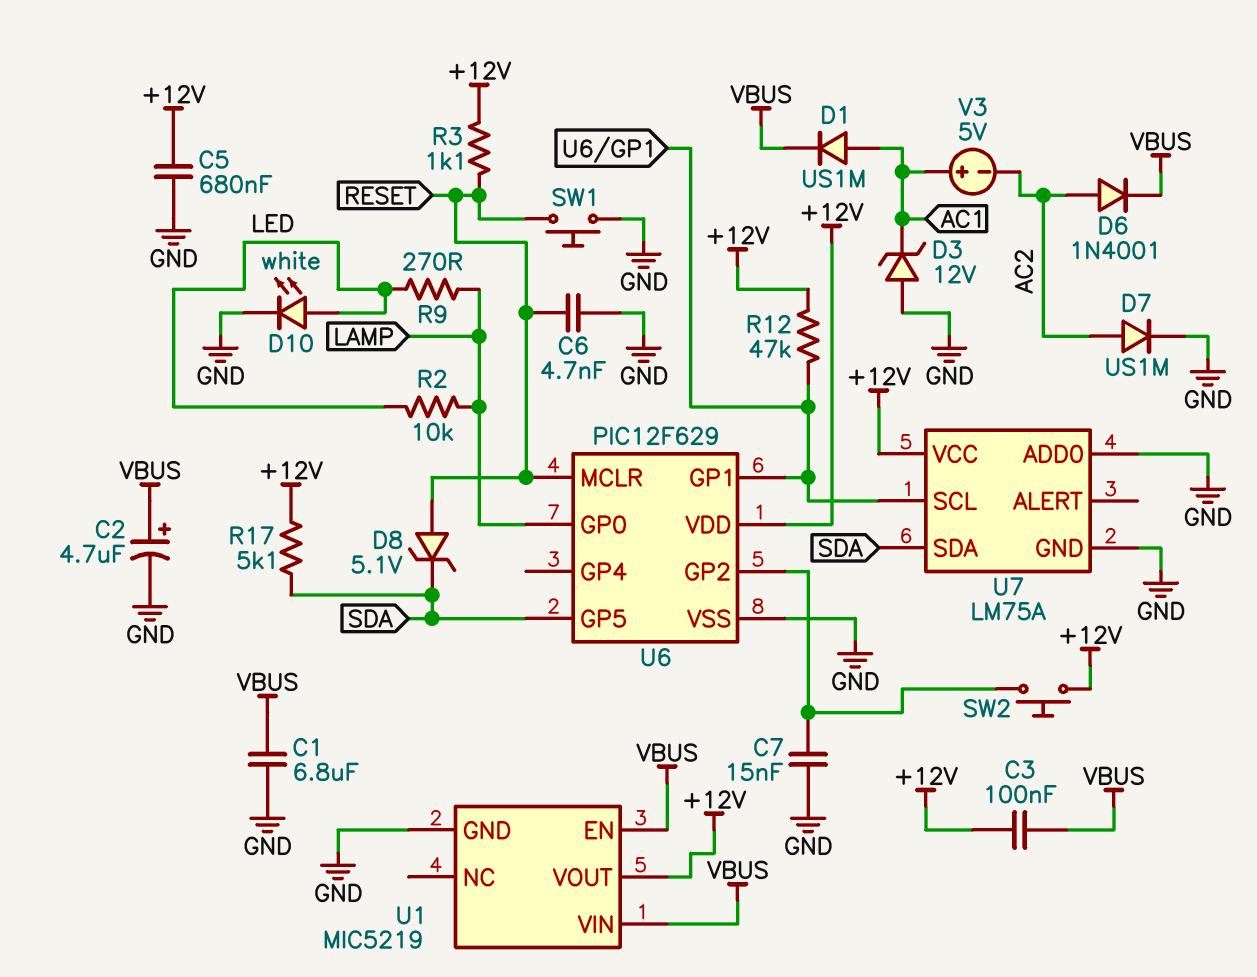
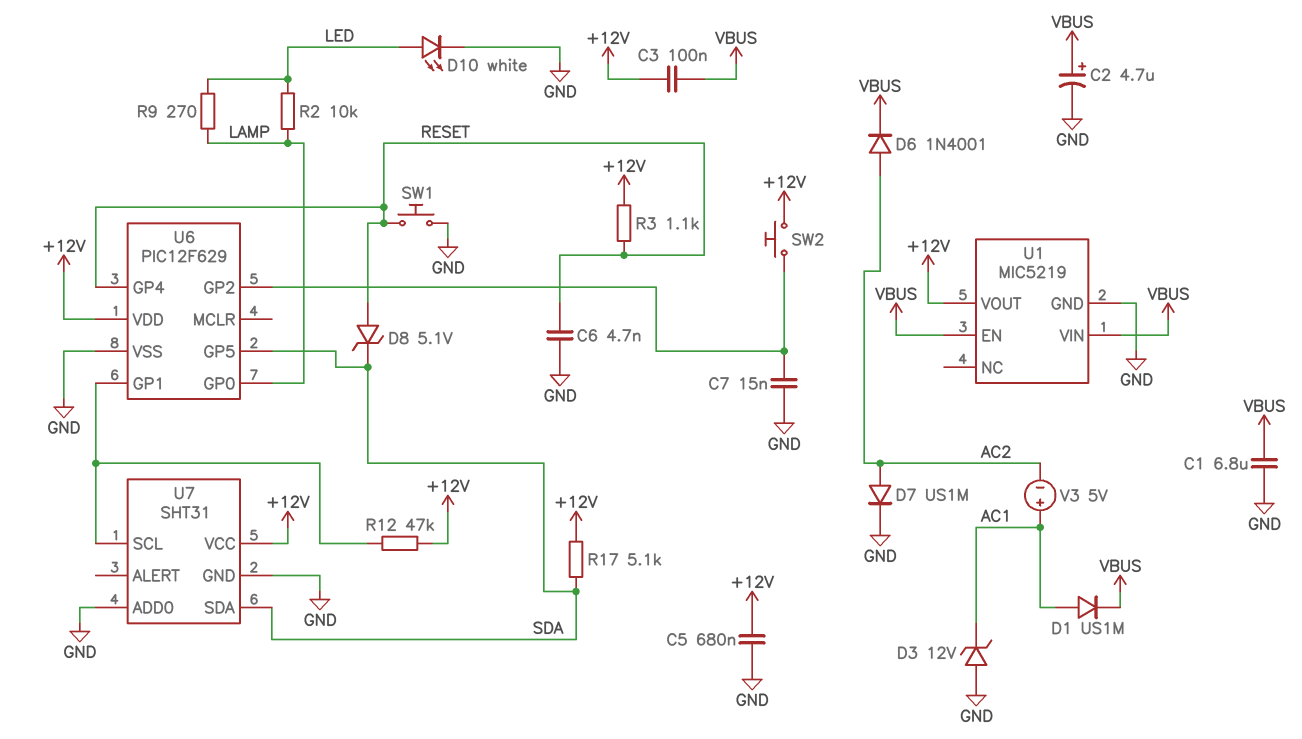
U6 pin GP4: none -> RESET
U6 pin MCLR: RESET -> none
U7: LM75A -> SHT31

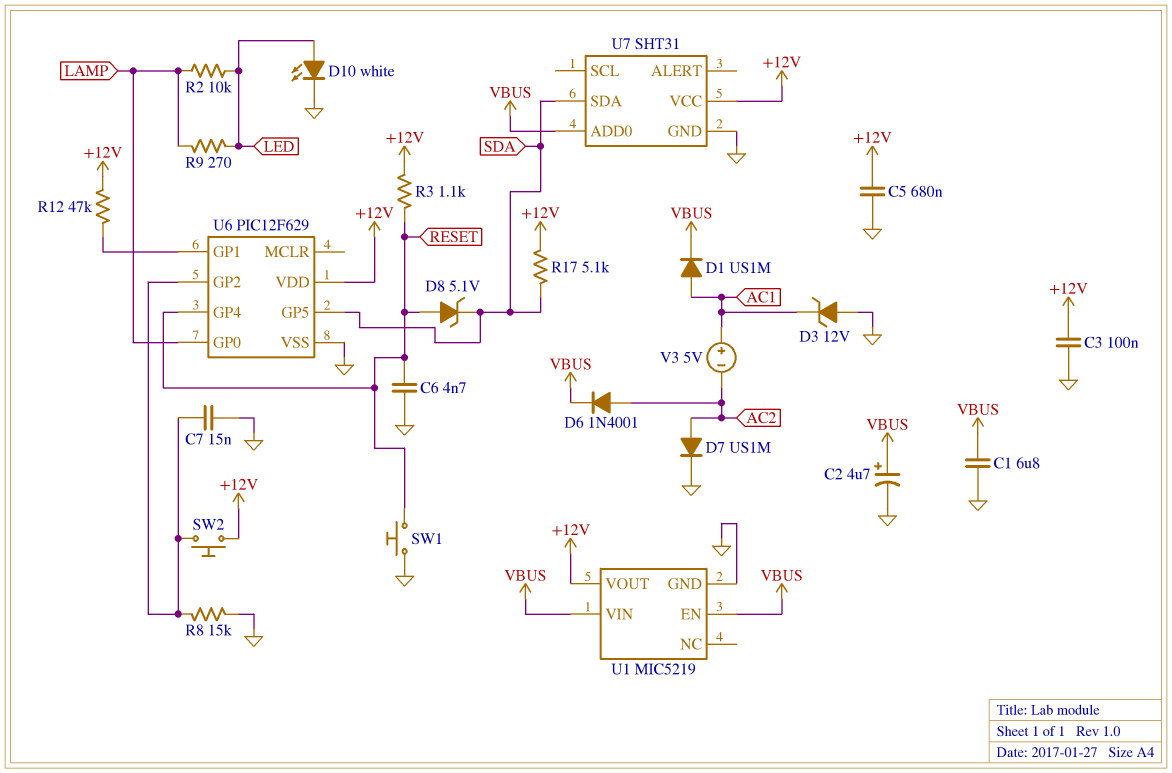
C3: 100nF (+12V, VBUS) -> 100nF (+12V, GND)
R8: none -> 15k (GND, U6/GP2)
U7 pin ADD0: GND -> VBUS
U7 pin SCL: U6/GP1 -> none

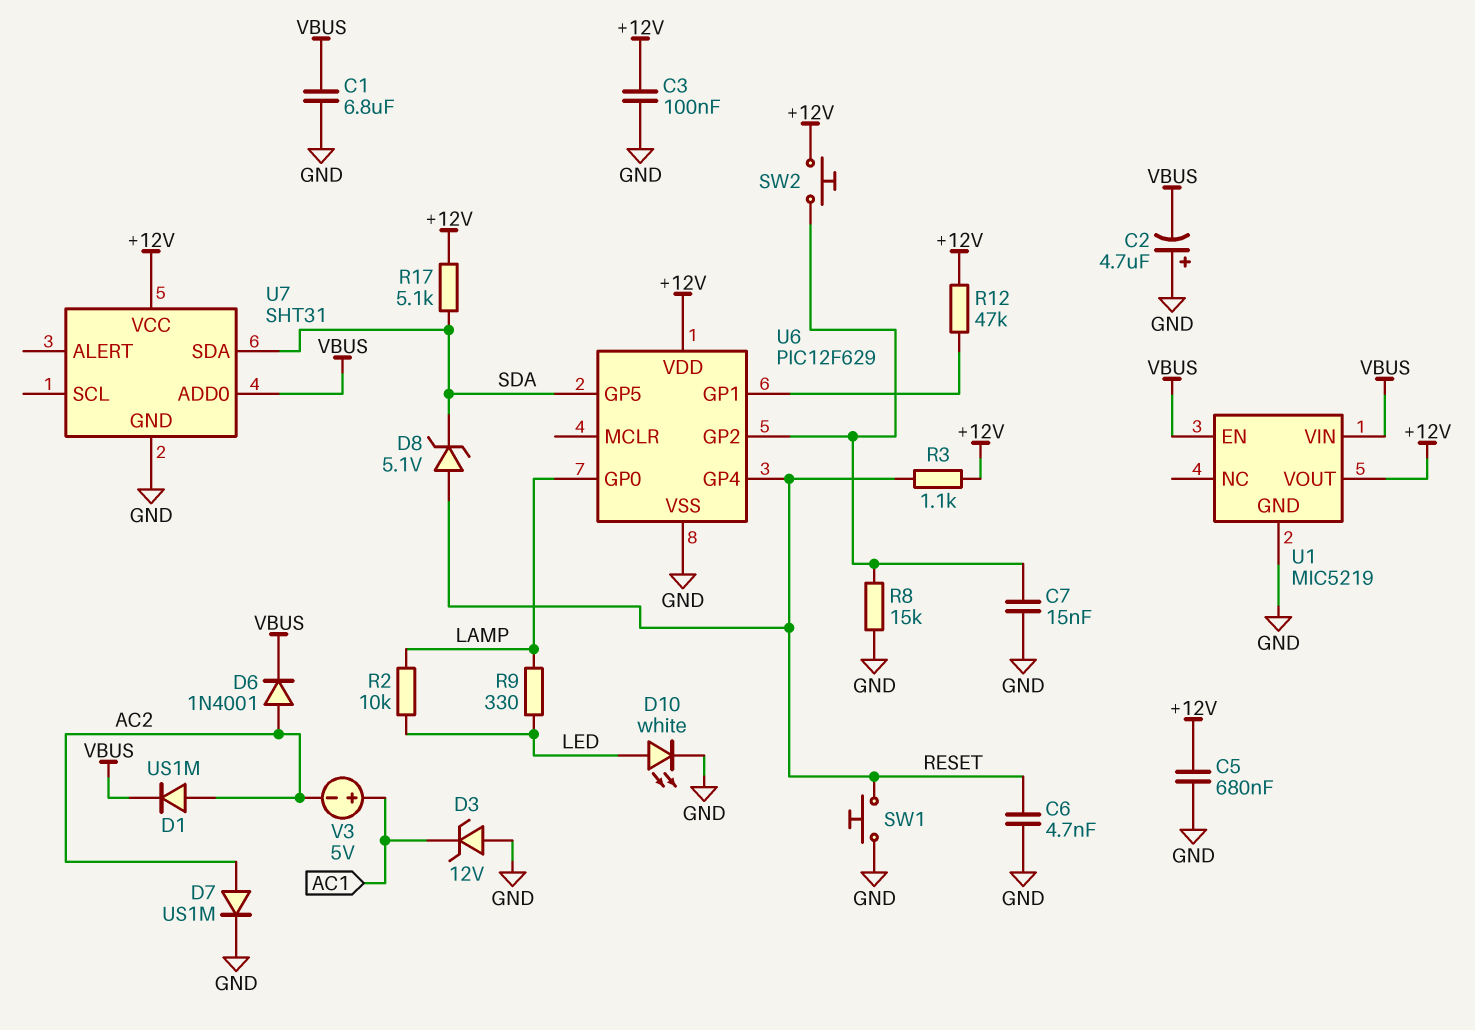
C2: 4.7uF (plus VBUS, minus GND) -> 4.7uF (plus GND, minus VBUS)
D1: diode US1M (A AC1, K VBUS) -> diode US1M (A AC2, K VBUS)
R9: 270 (LAMP, LED) -> 330 (LAMP, LED)

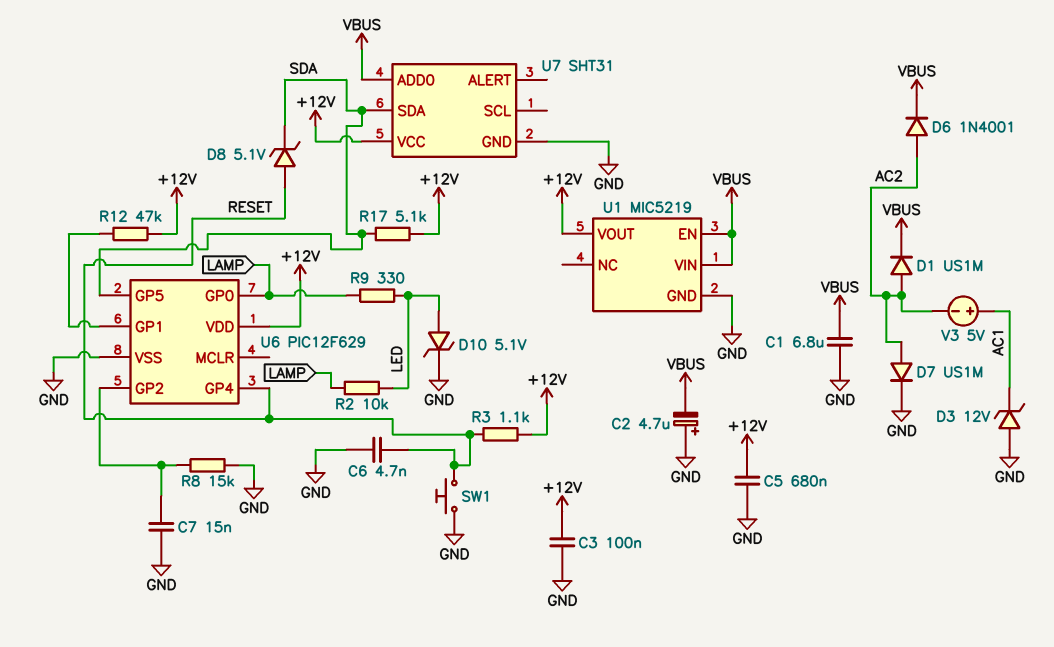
D10: LED white (A LED, K GND) -> zener 5.1V (A LED, K GND)
SW2: button (+12V, U6/GP2) -> none

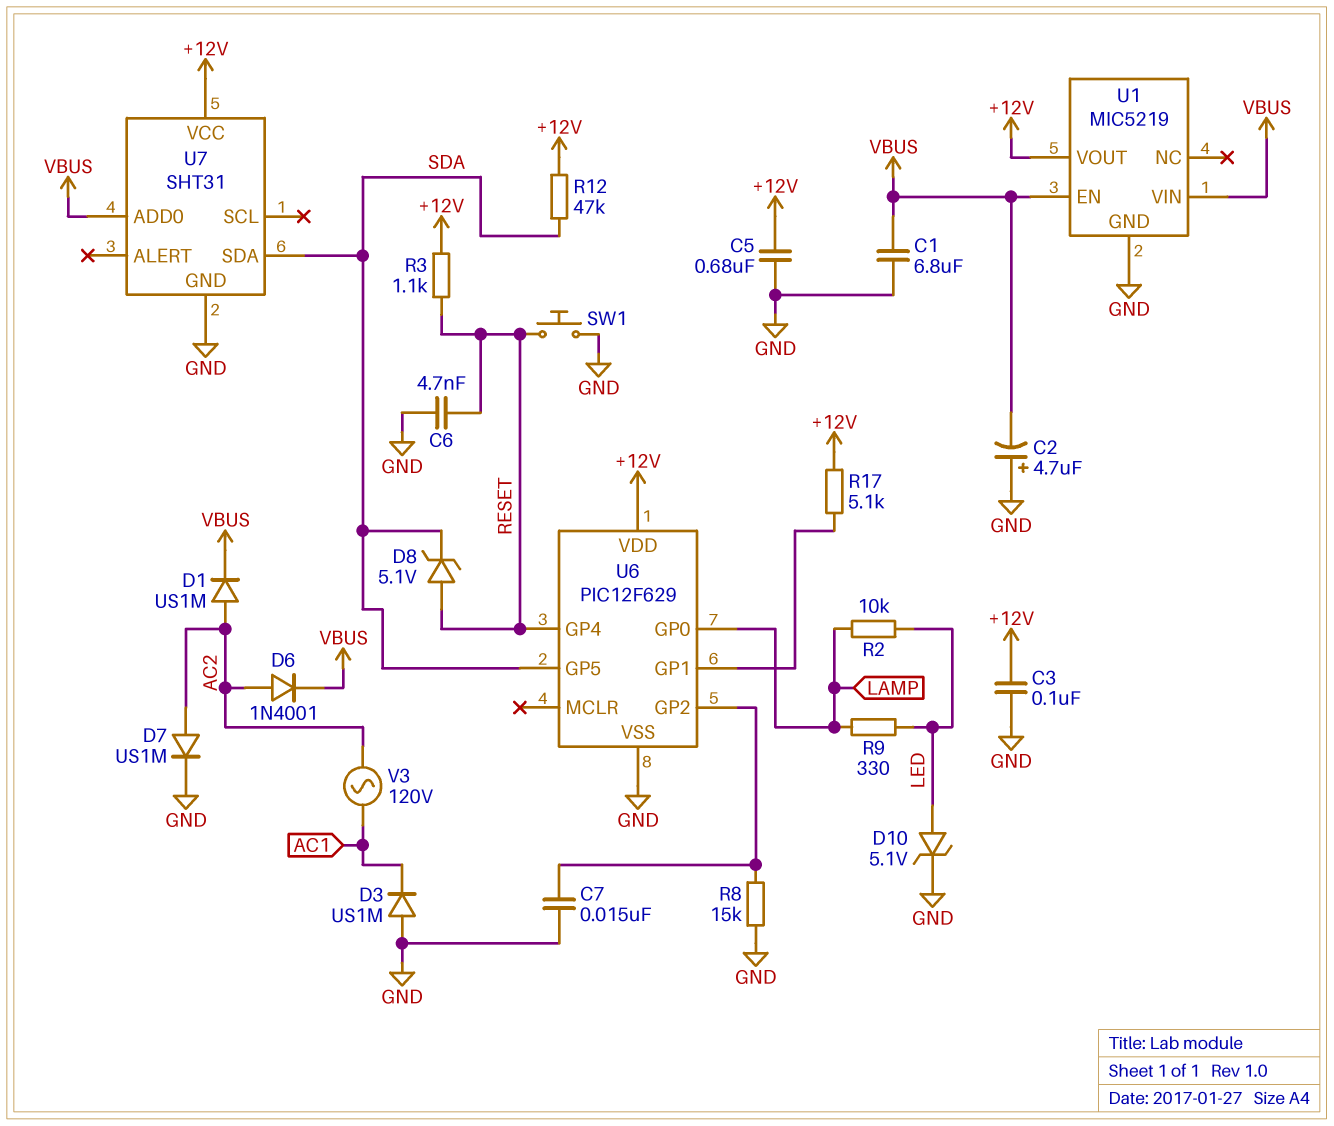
D3: zener 12V (A GND, K AC1) -> diode US1M (A GND, K AC1)
R12: 47k (+12V, U6/GP1) -> 47k (+12V, SDA)
R17: 5.1k (+12V, SDA) -> 5.1k (+12V, U6/GP1)
V3: 5V (plus AC1, minus AC2) -> AC 120V (AC1, AC2)

